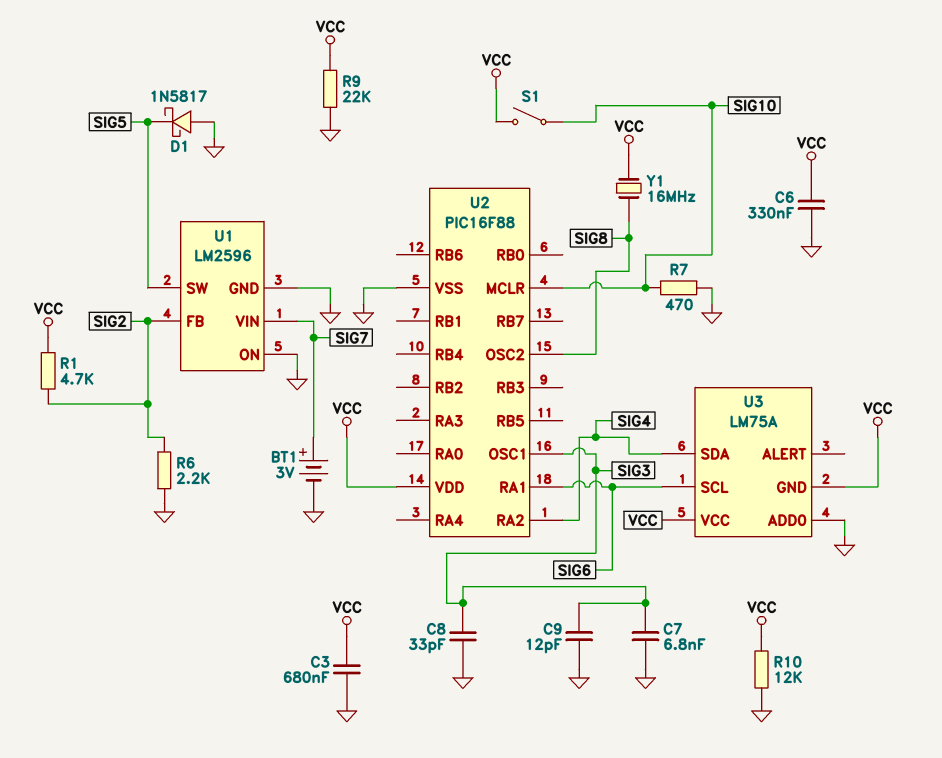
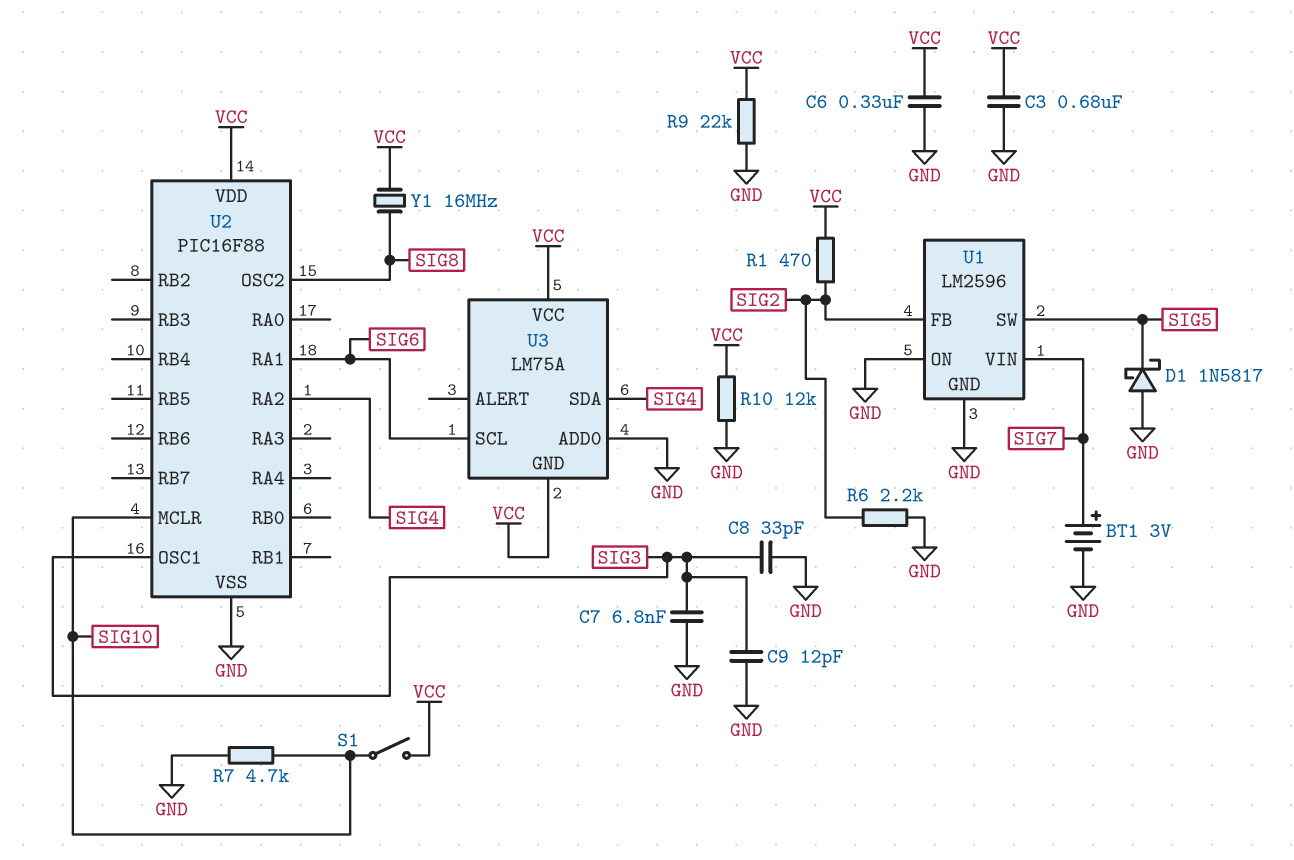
R1: 4.7k (SIG2, VCC) -> 470 (SIG2, VCC)
R7: 470 (GND, SIG10) -> 4.7k (GND, SIG10)

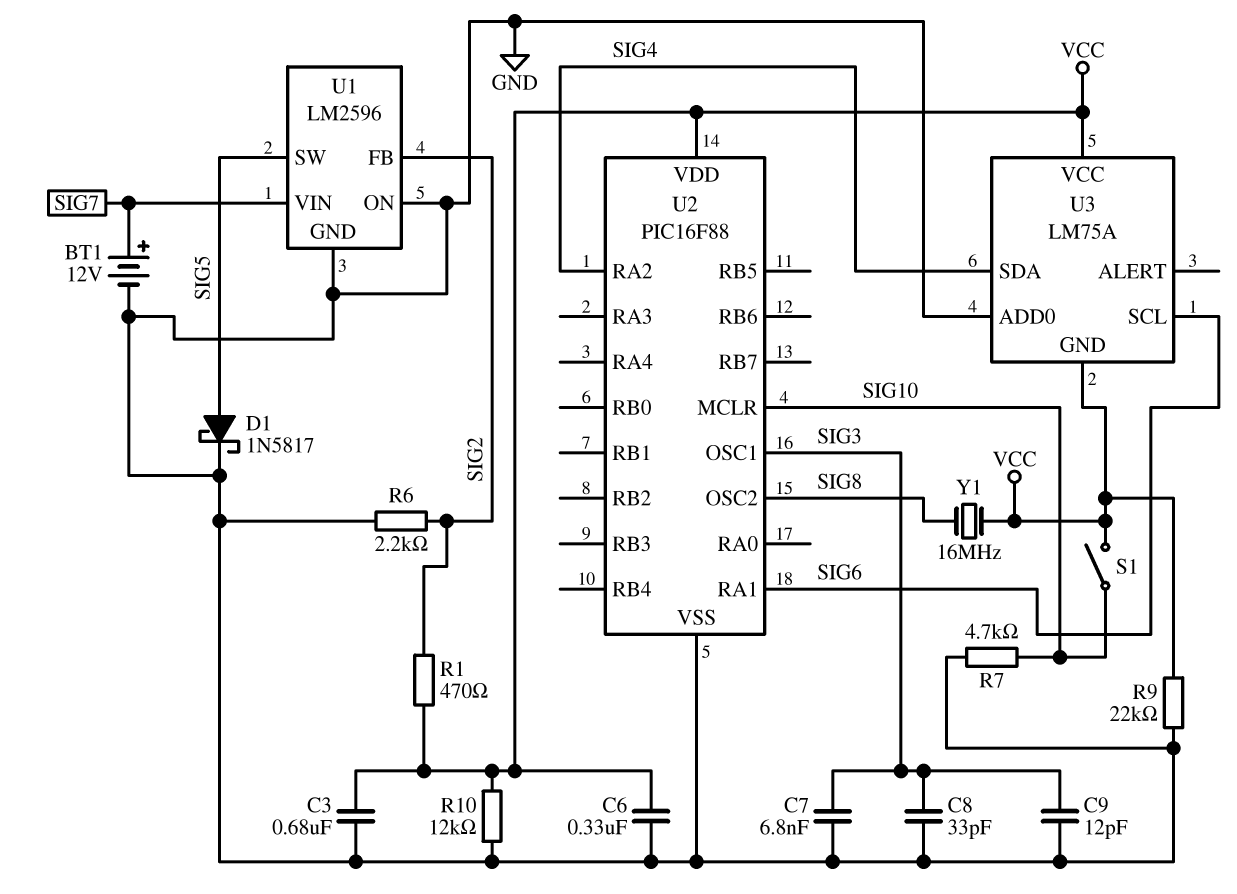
BT1: 3V (plus SIG7, minus GND) -> 12V (plus SIG7, minus GND)
D1: schottky 1N5817 (A GND, K SIG5) -> schottky 1N5817 (A SIG5, K GND)

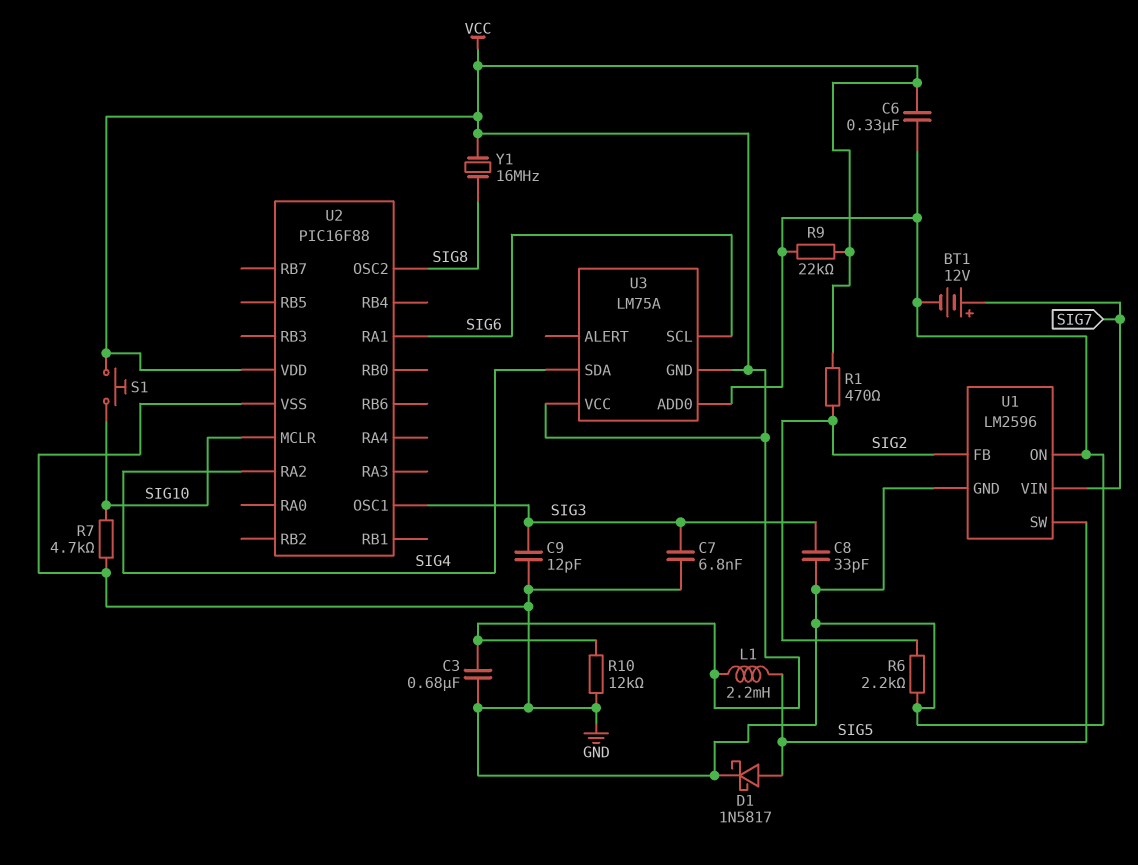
L1: none -> 2.2mH (SIG5, VCC)
S1: switch (SIG10, VCC) -> button (SIG10, VCC)

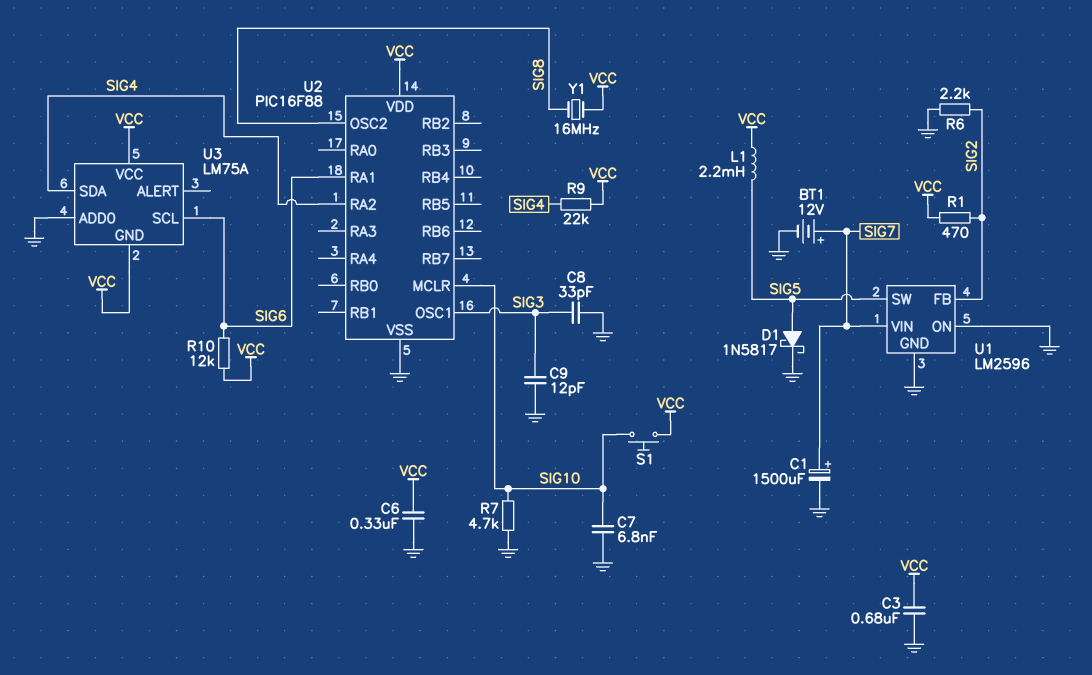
C1: none -> 1500uF (plus SIG7, minus GND)
C7: 6.8nF (GND, SIG3) -> 6.8nF (GND, SIG10)
R9: 22k (GND, VCC) -> 22k (SIG4, VCC)
R10: 12k (GND, VCC) -> 12k (SIG6, VCC)

